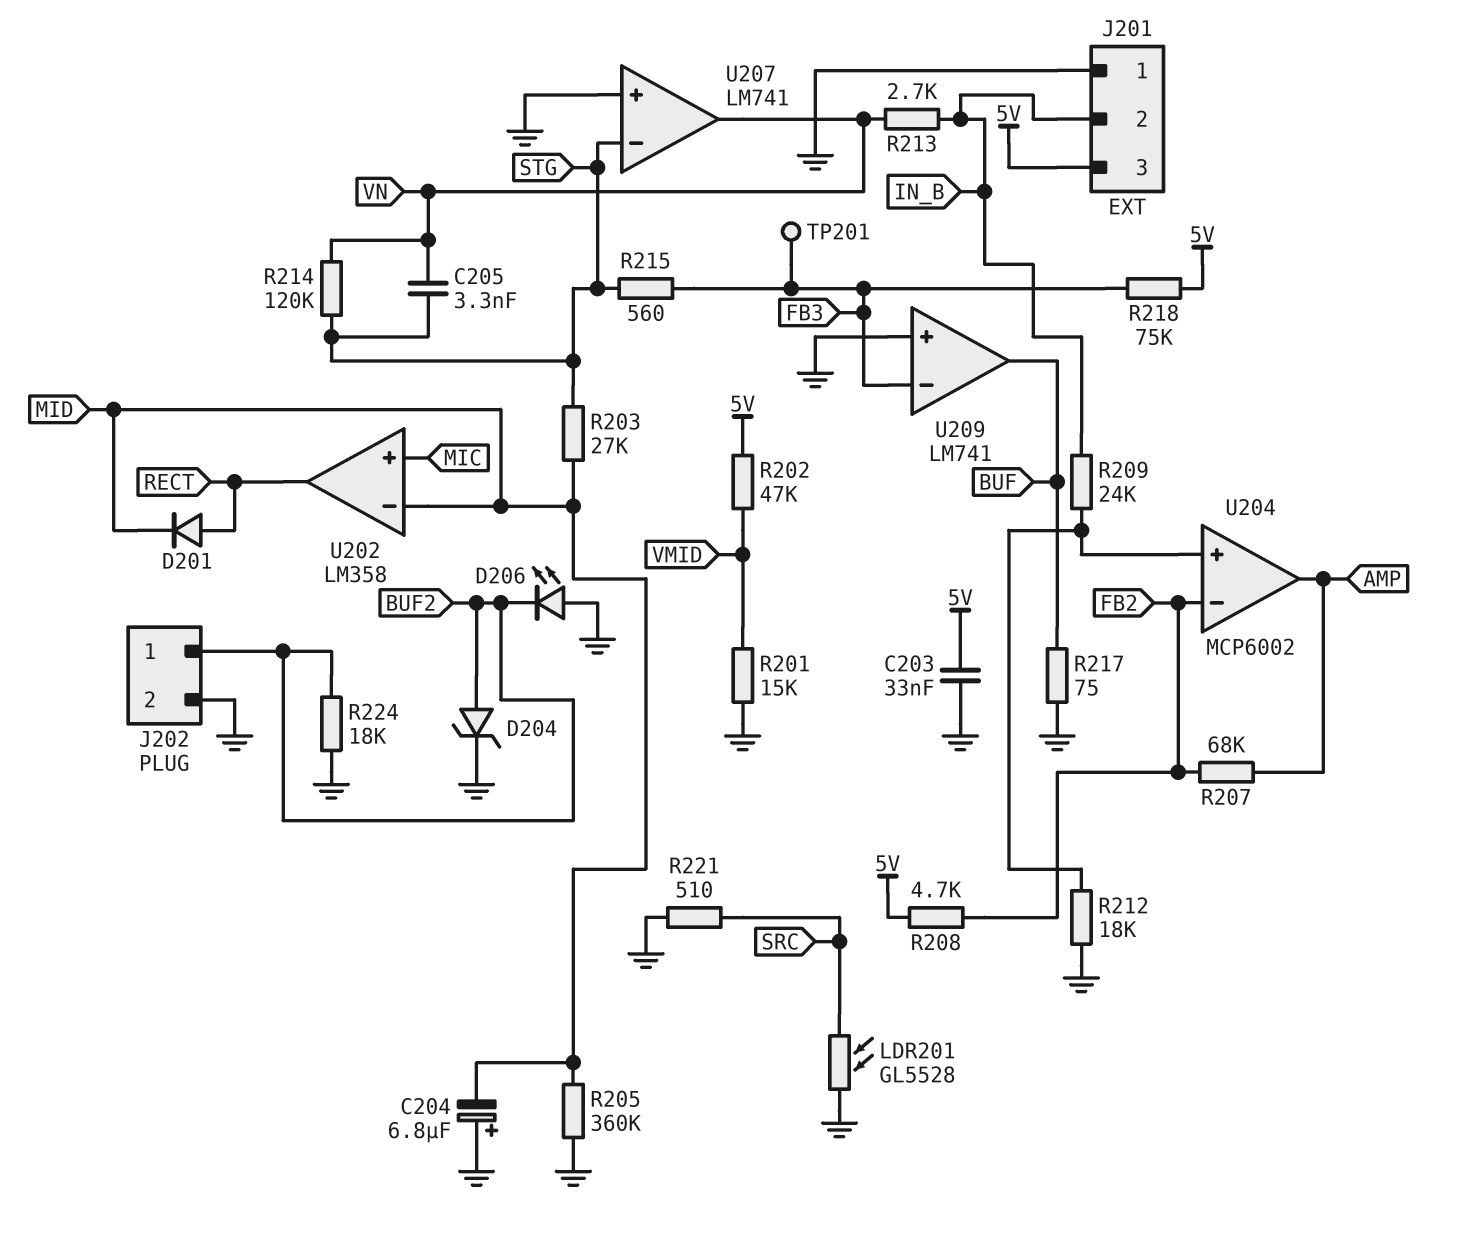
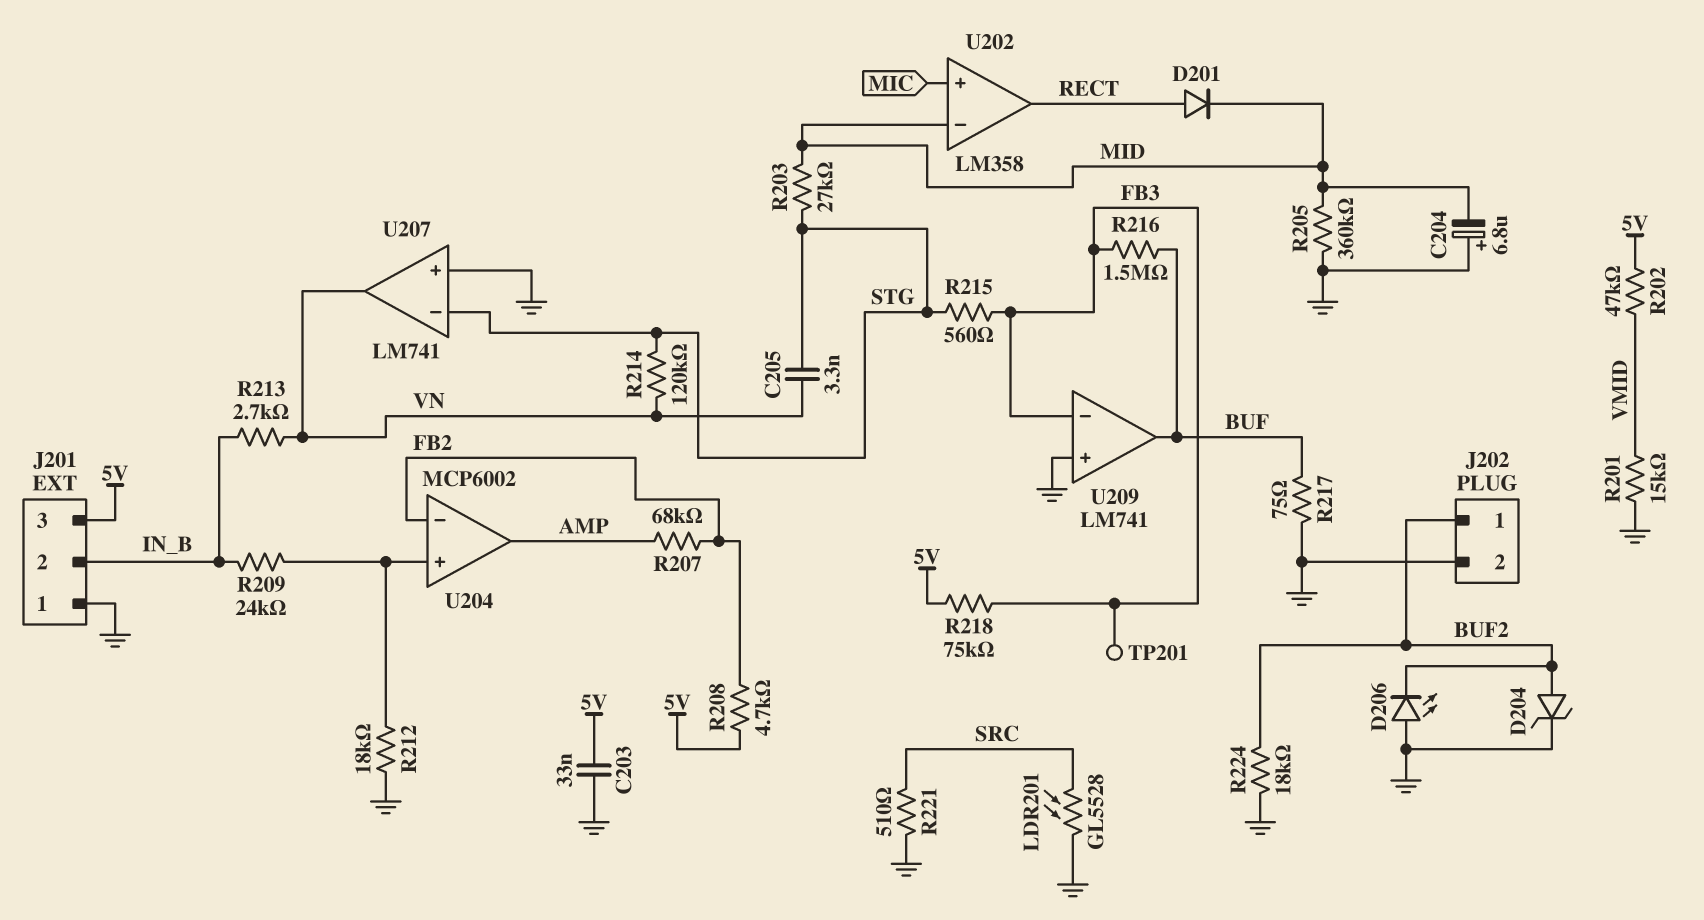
R216: none -> 1.5M (BUF, FB3)

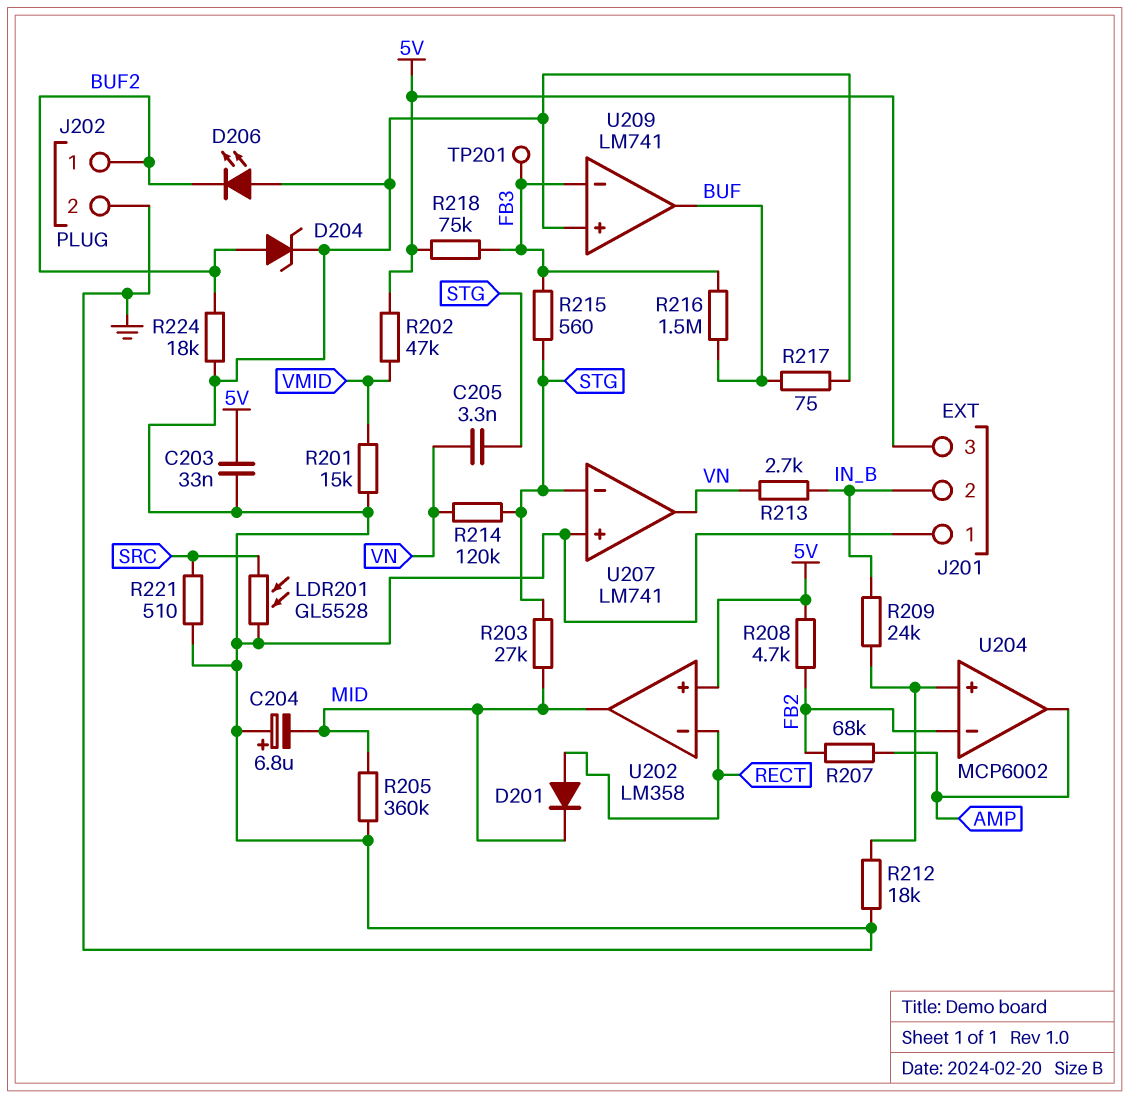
U202 pin in+: MIC -> 5V
U202 pin in-: MID -> RECT
U202 pin out: RECT -> MID

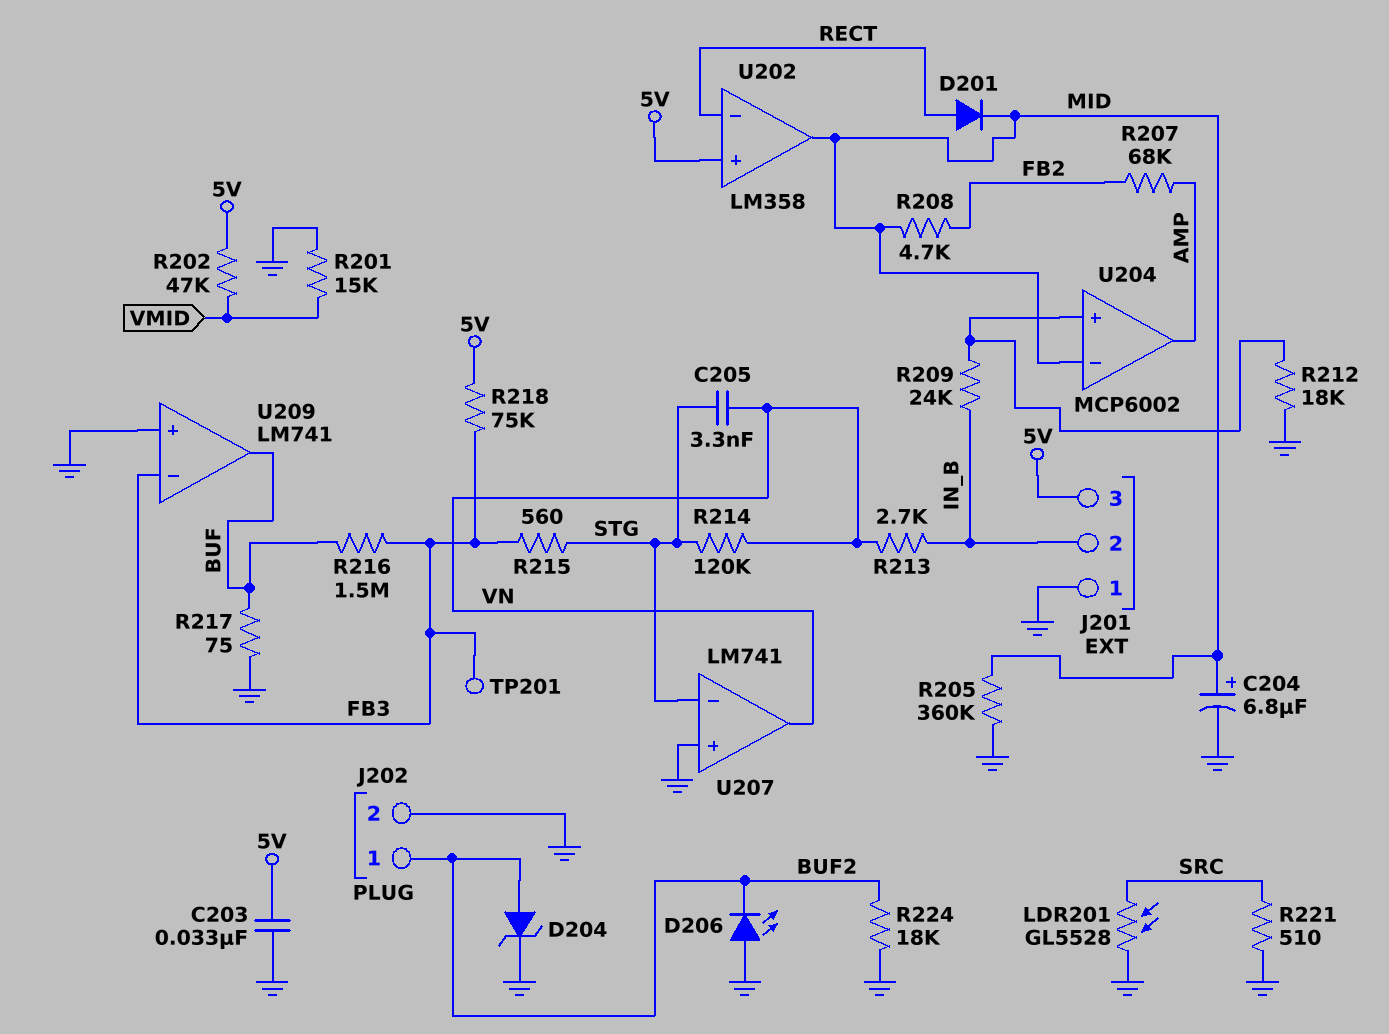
C204: 6.8uF (plus GND, minus MID) -> 6.8uF (plus MID, minus GND)
R203: 27k (MID, STG) -> none
R208: 4.7k (5V, FB2) -> 4.7k (FB2, MID)
U204 pin in-: FB2 -> MID

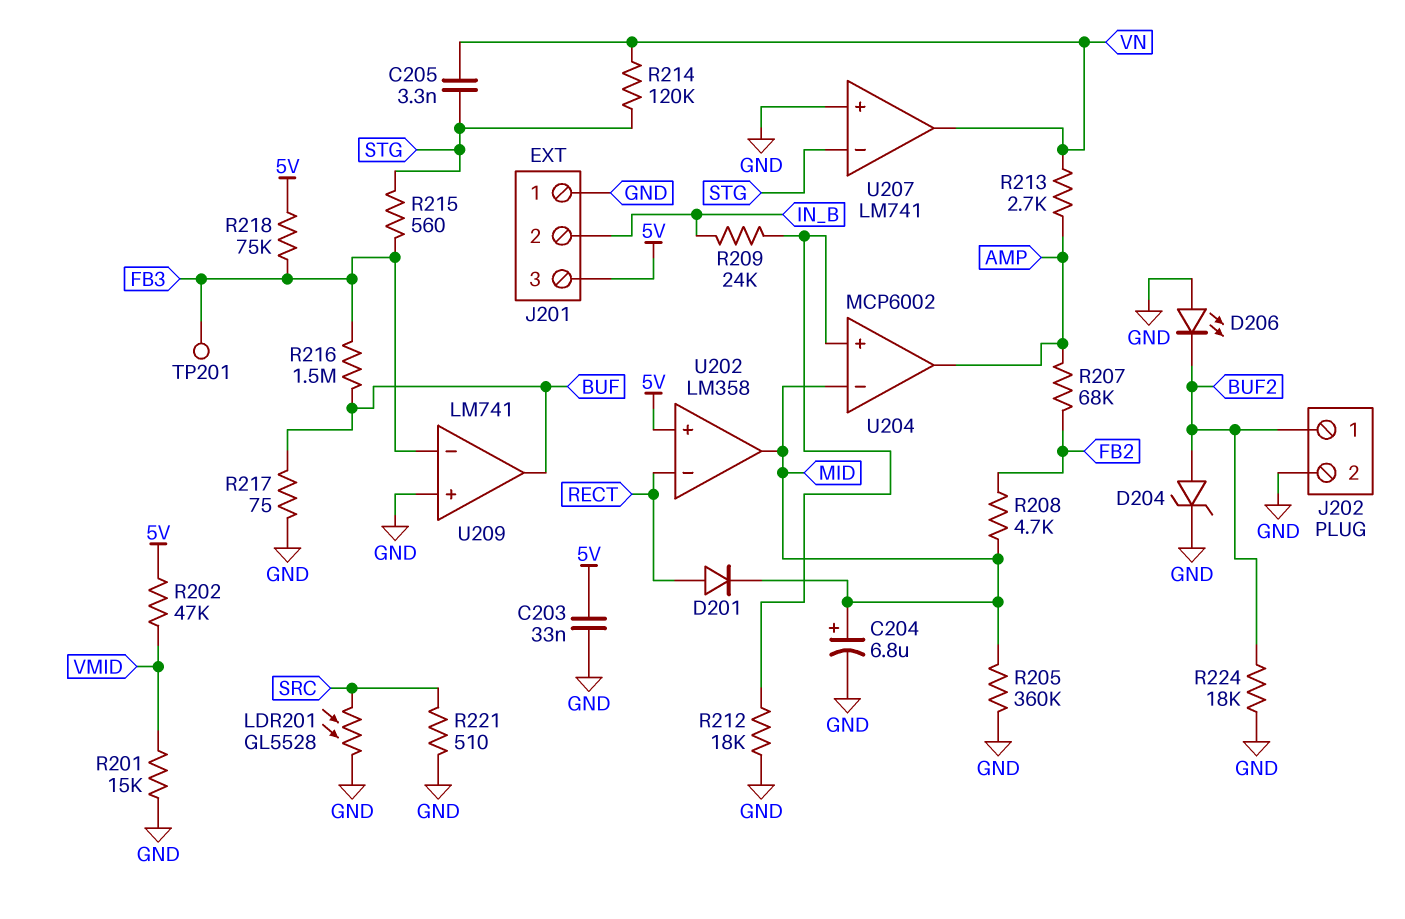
R213: 2.7k (IN_B, VN) -> 2.7k (AMP, VN)

